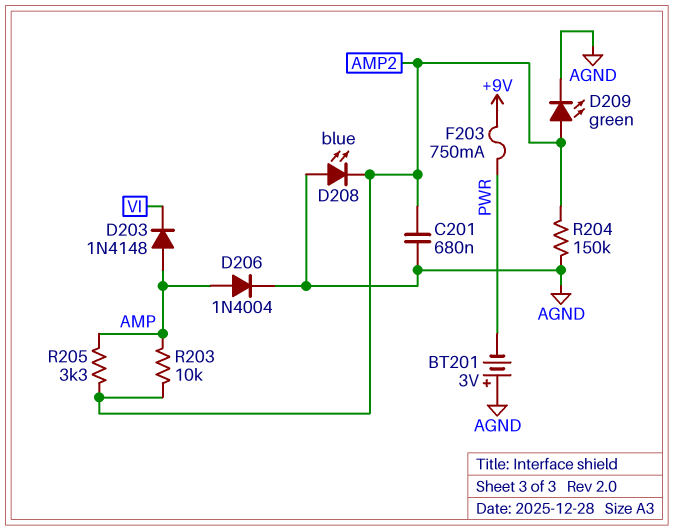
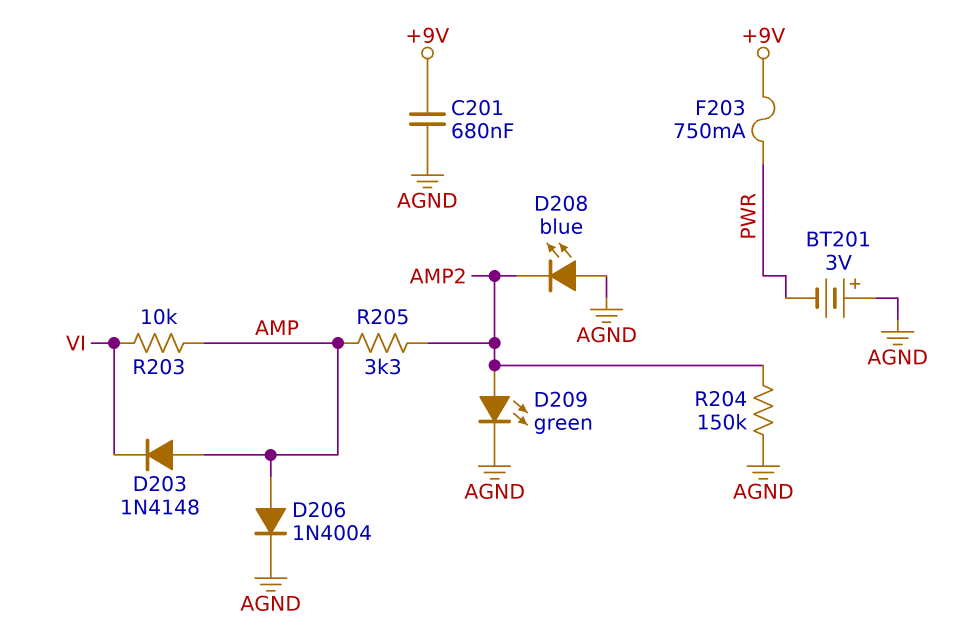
C201: 680nF (AGND, AMP2) -> 680nF (+9V, AGND)
R203: 10k (AMP, AMP2) -> 10k (AMP, VI)

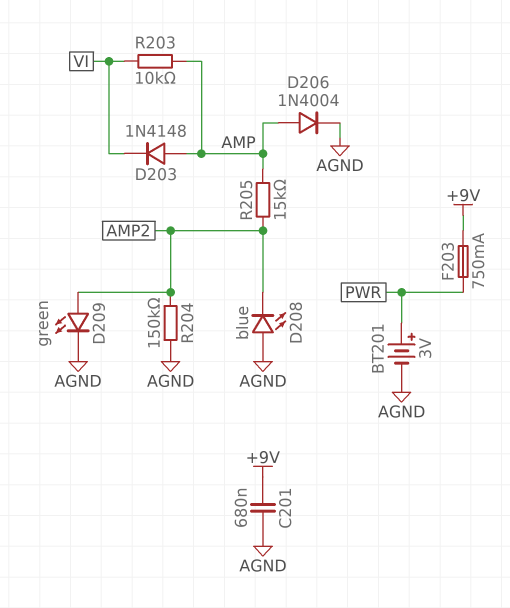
BT201: 3V (plus AGND, minus PWR) -> 3V (plus PWR, minus AGND)
R205: 3.3k (AMP, AMP2) -> 15k (AMP, AMP2)

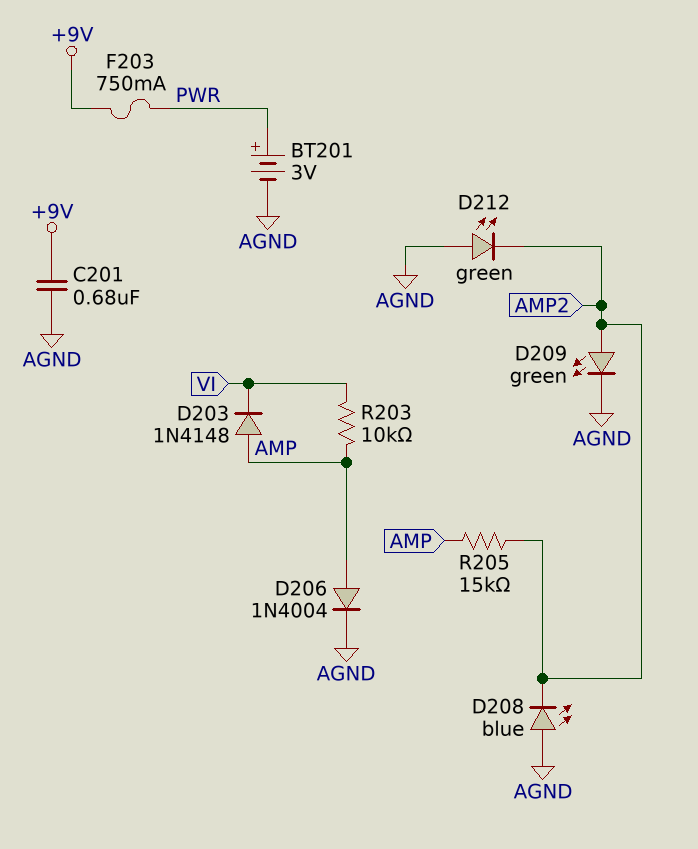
D212: none -> LED green (A AGND, K AMP2)
R204: 150k (AGND, AMP2) -> none

